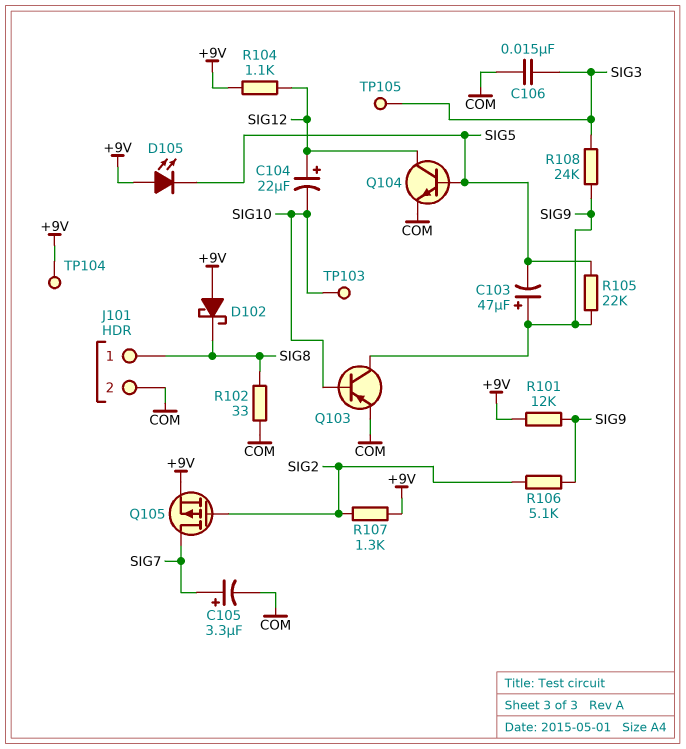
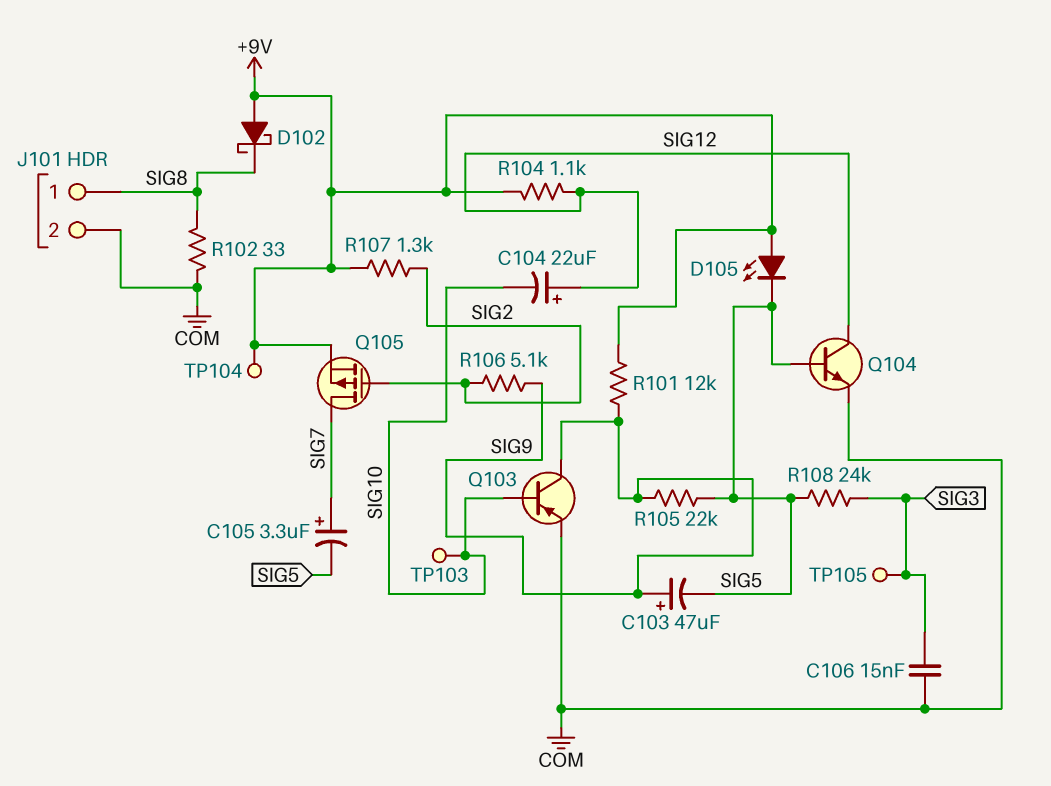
C105: 3.3uF (plus SIG7, minus COM) -> 3.3uF (plus SIG7, minus SIG5)
R108: 24k (SIG3, SIG9) -> 24k (SIG3, SIG5)

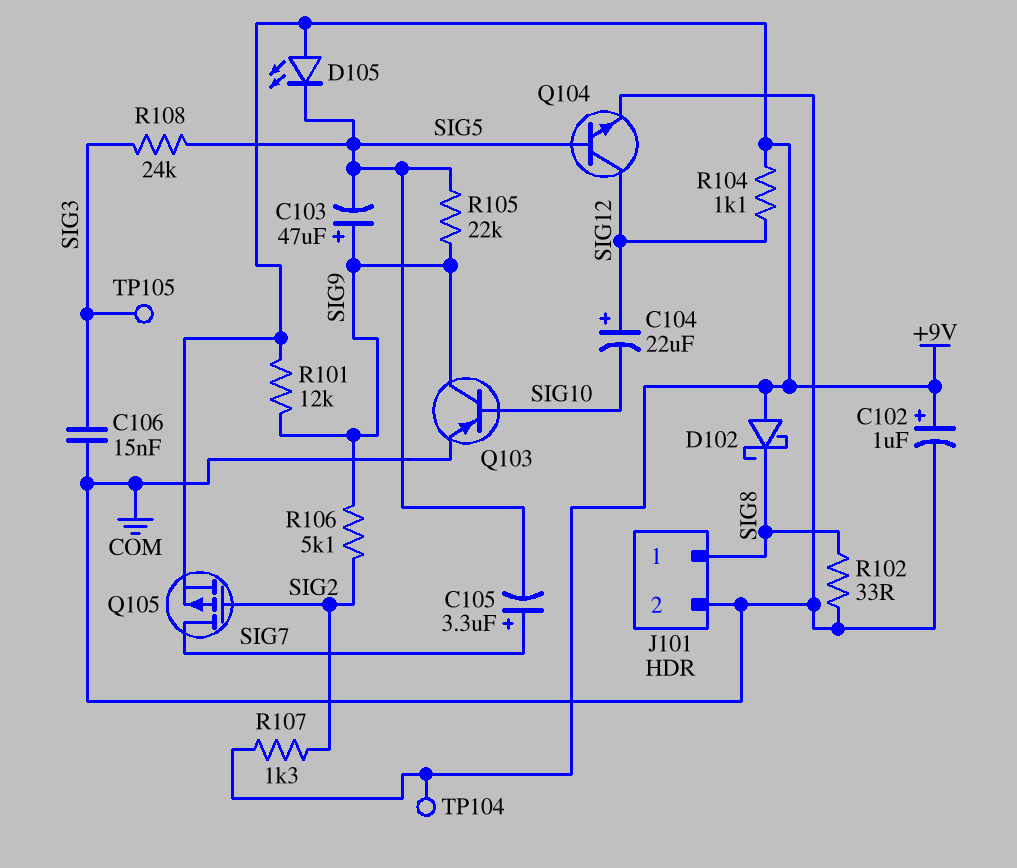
C102: none -> 1uF (plus +9V, minus COM)
TP103: test point (SIG10) -> none

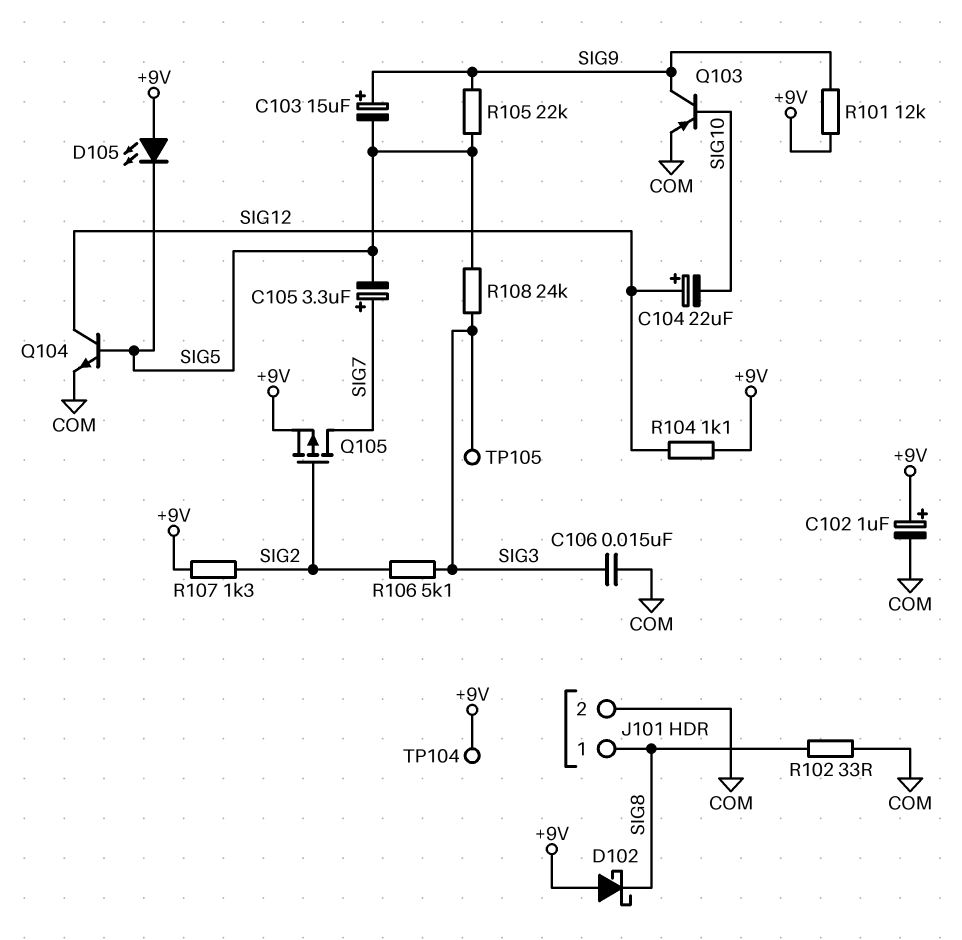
C103: 47uF (plus SIG9, minus SIG5) -> 15uF (plus SIG9, minus SIG5)
R106: 5.1k (SIG2, SIG9) -> 5.1k (SIG2, SIG3)

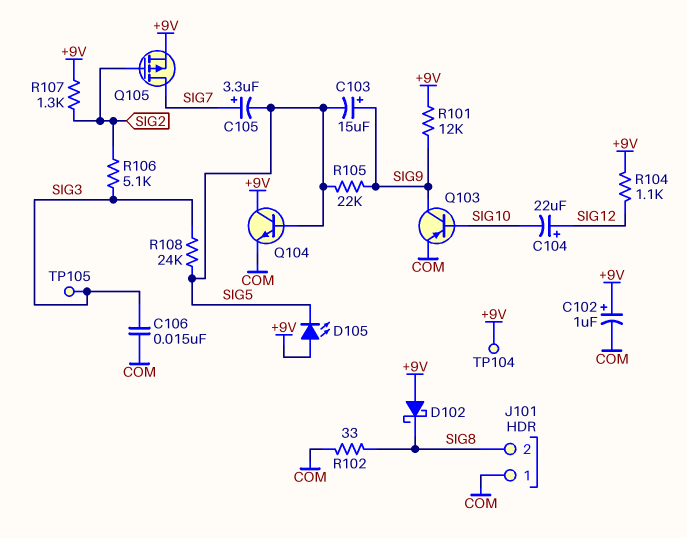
J101 pin 1: SIG8 -> COM
J101 pin 2: COM -> SIG8
Q104: NPN (B SIG5, C SIG12, E COM) -> NPN (B SIG5, C +9V, E COM)

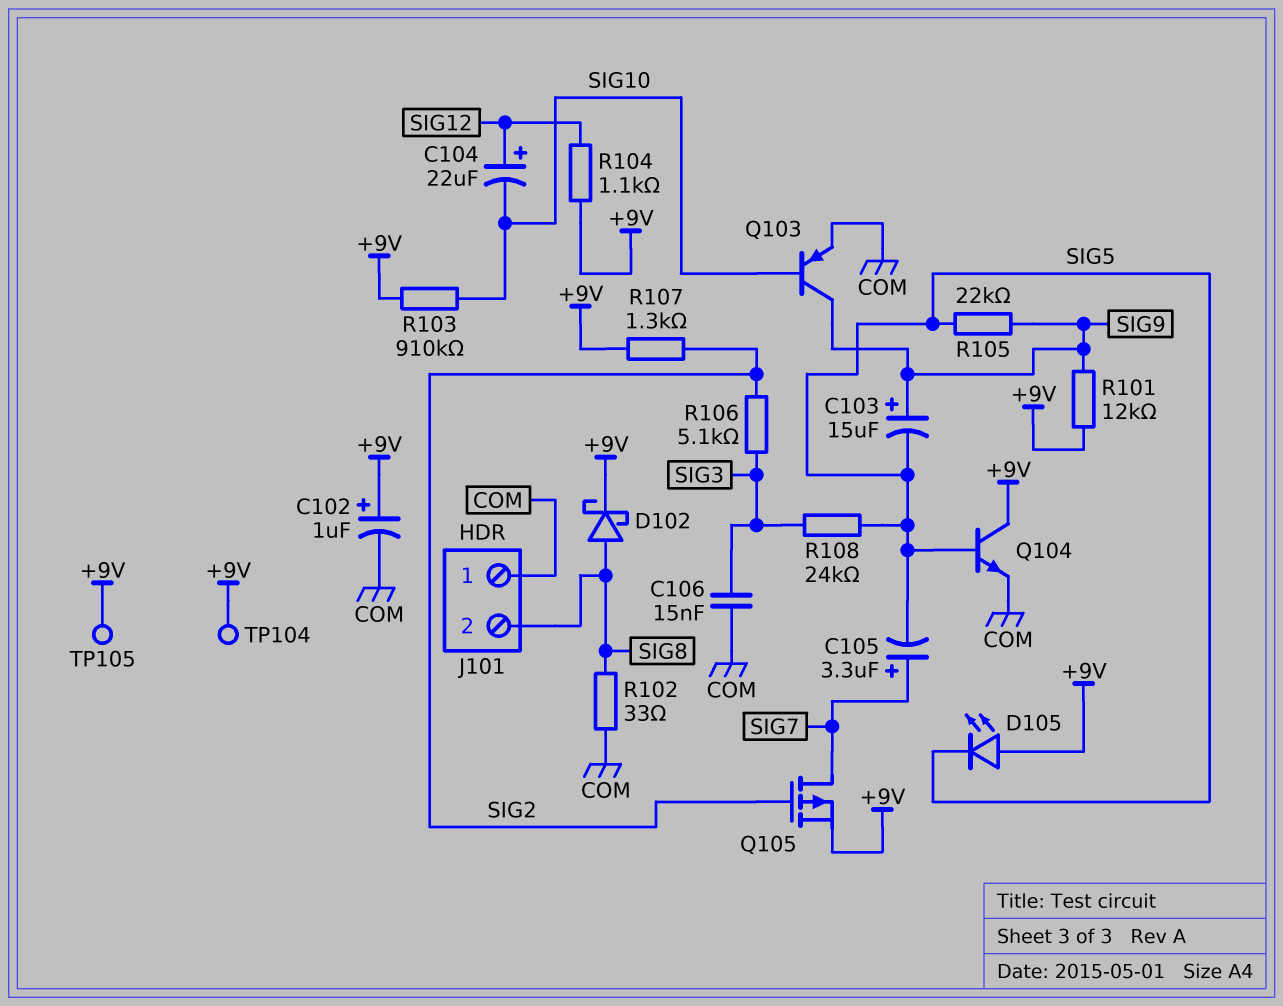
D102: schottky (A +9V, K SIG8) -> schottky (A SIG8, K +9V)
R103: none -> 910k (+9V, SIG10)
TP105: test point (SIG3) -> test point (+9V)

